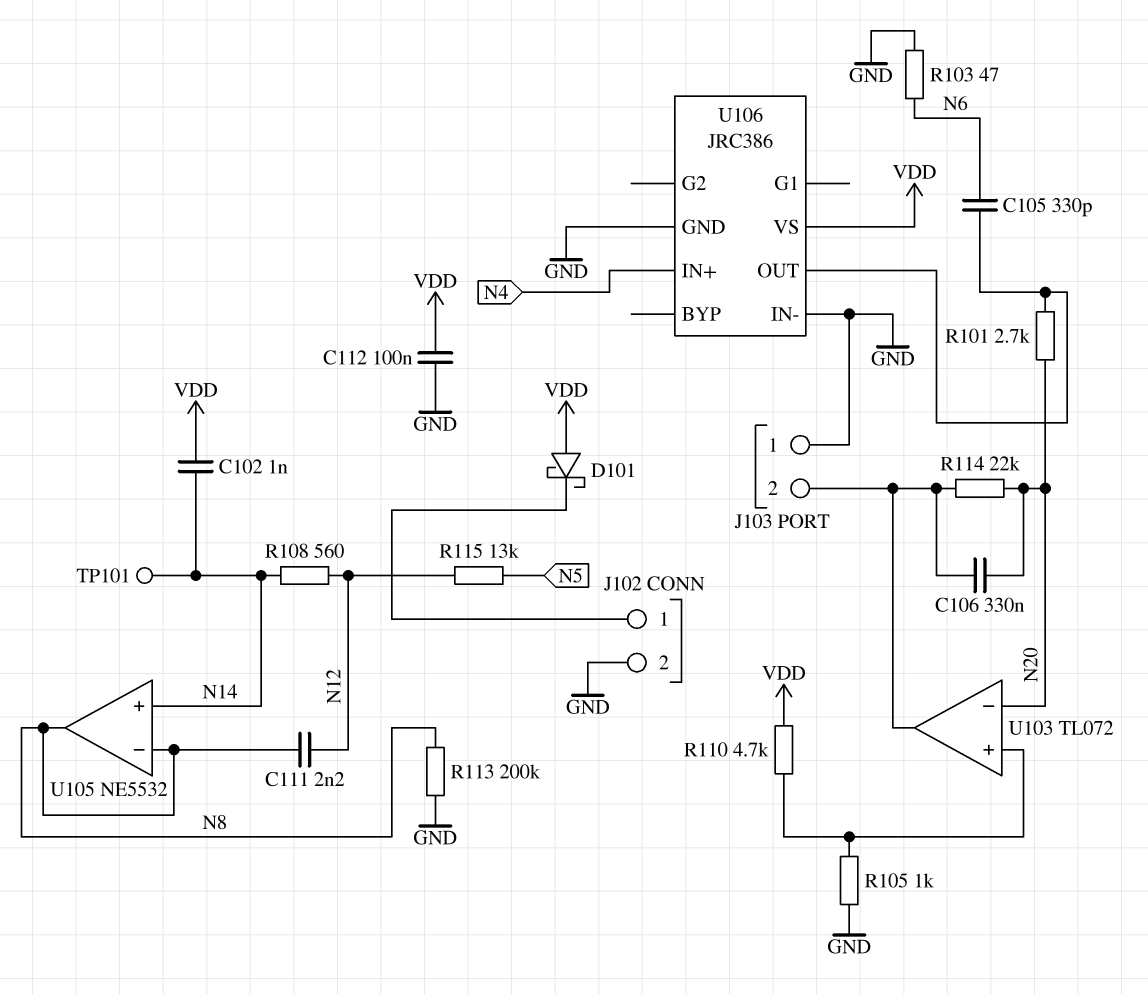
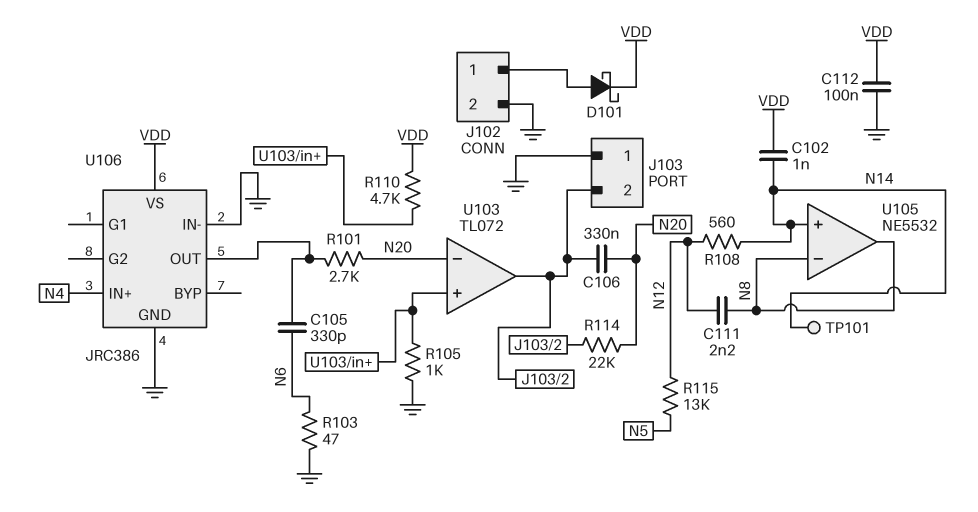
D101: schottky (A VDD, K J102/1) -> schottky (A J102/1, K VDD)
R113: 200k (GND, N8) -> none

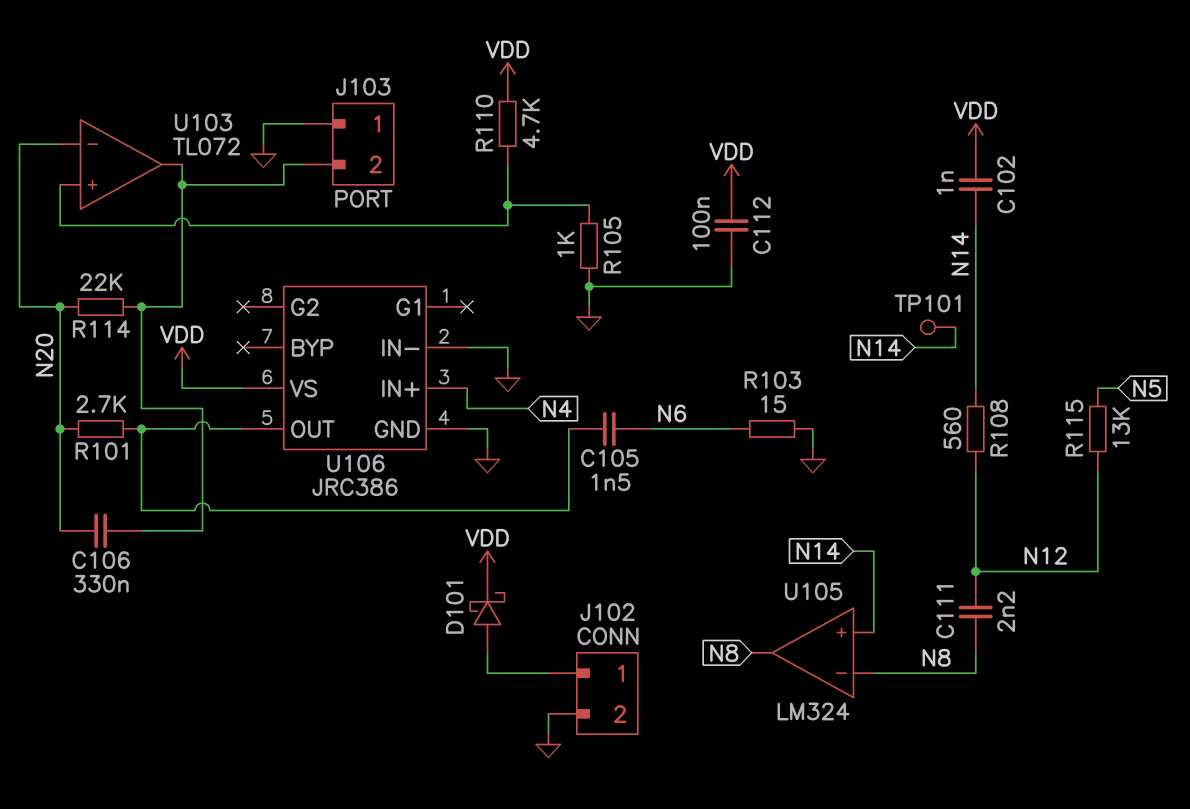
C105: 330pF (N6, U106/OUT) -> 1.5nF (N6, U106/OUT)
R103: 47 (GND, N6) -> 15 (GND, N6)
U105: NE5532 -> LM324

